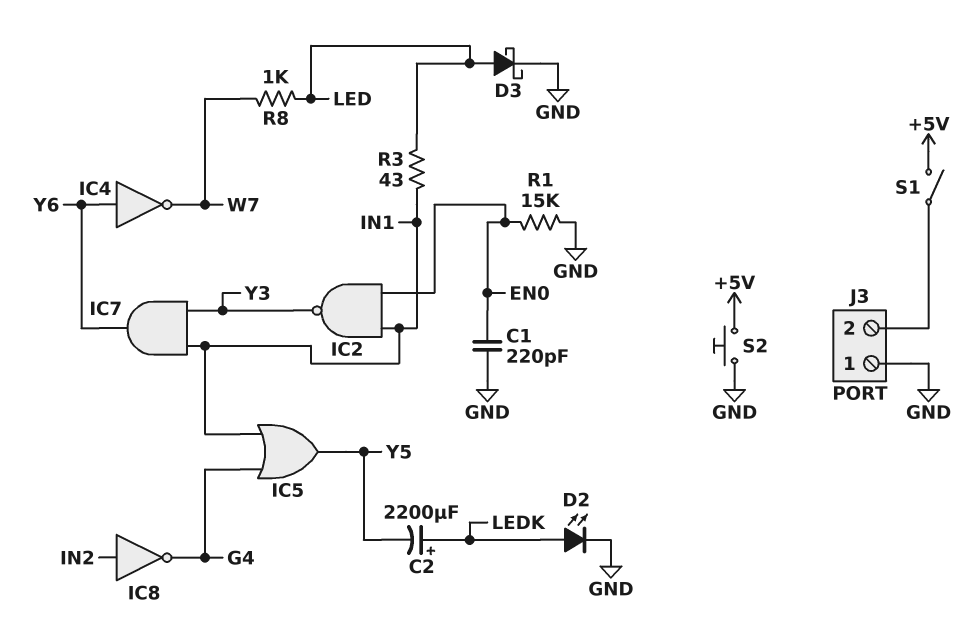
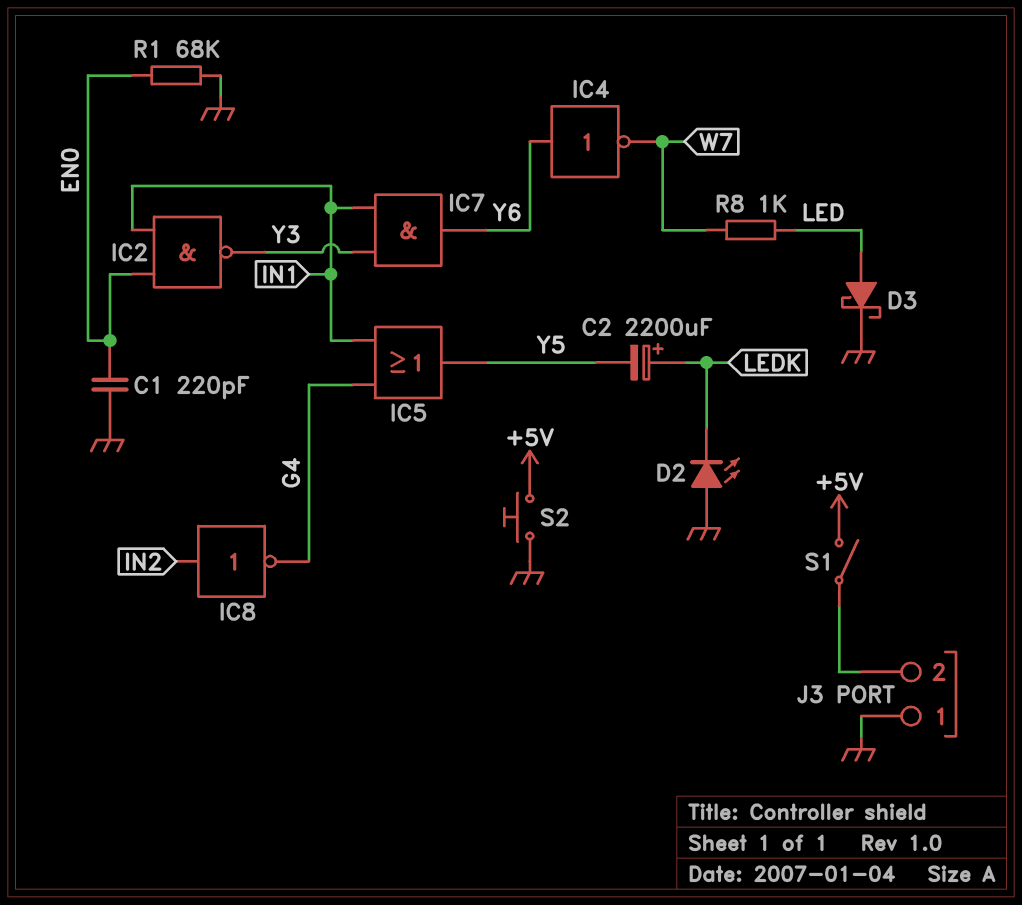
D2: LED (A LEDK, K GND) -> LED (A GND, K LEDK)
R1: 15k (EN0, GND) -> 68k (EN0, GND)
R3: 43 (IN1, LED) -> none

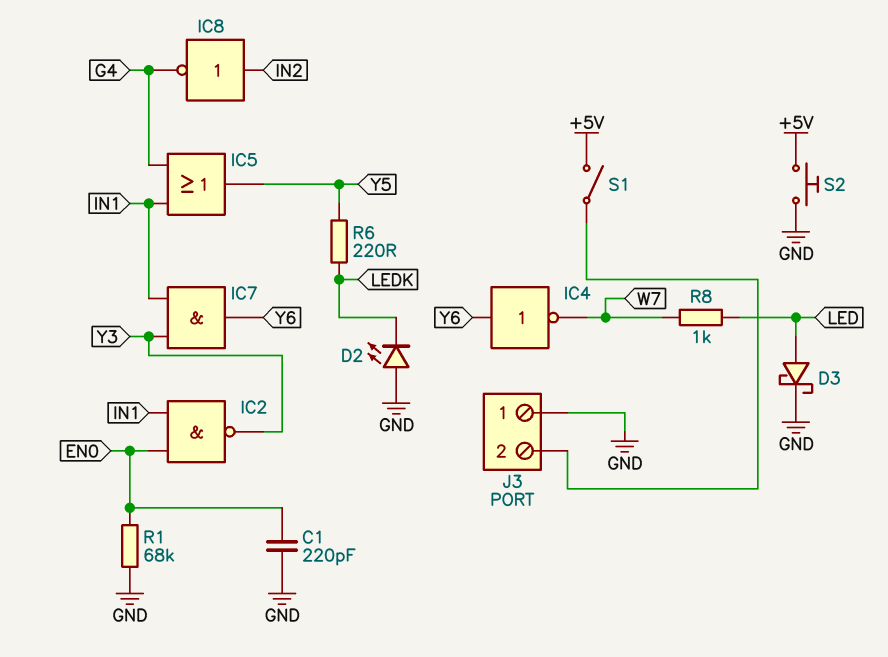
C2: 2200uF (plus LEDK, minus Y5) -> none
R6: none -> 220 (LEDK, Y5)

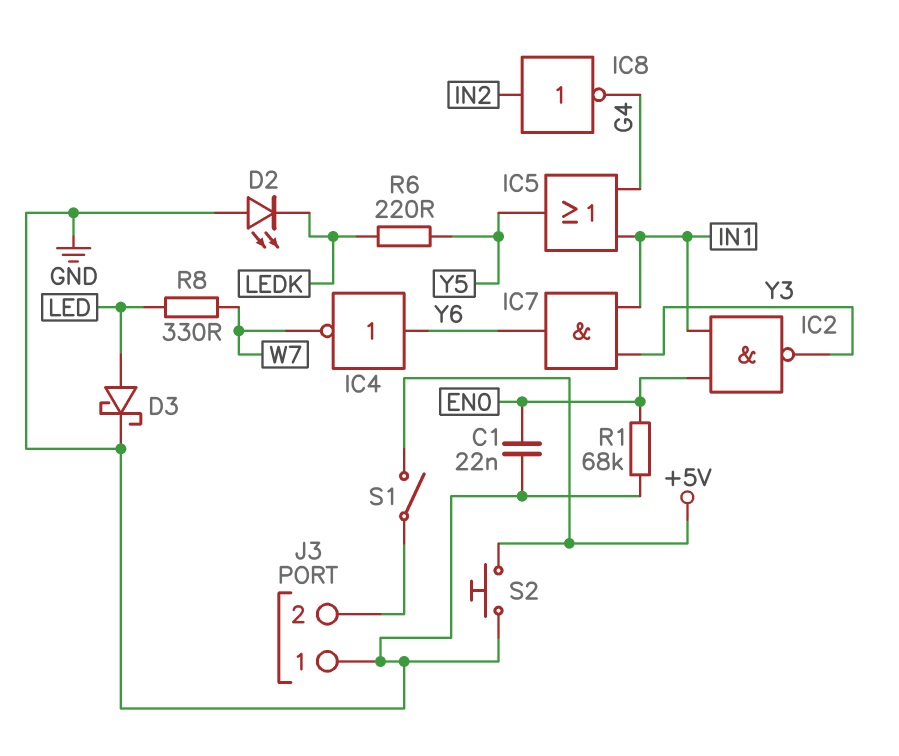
C1: 220pF (EN0, GND) -> 22nF (EN0, GND)
R8: 1k (LED, W7) -> 330 (LED, W7)

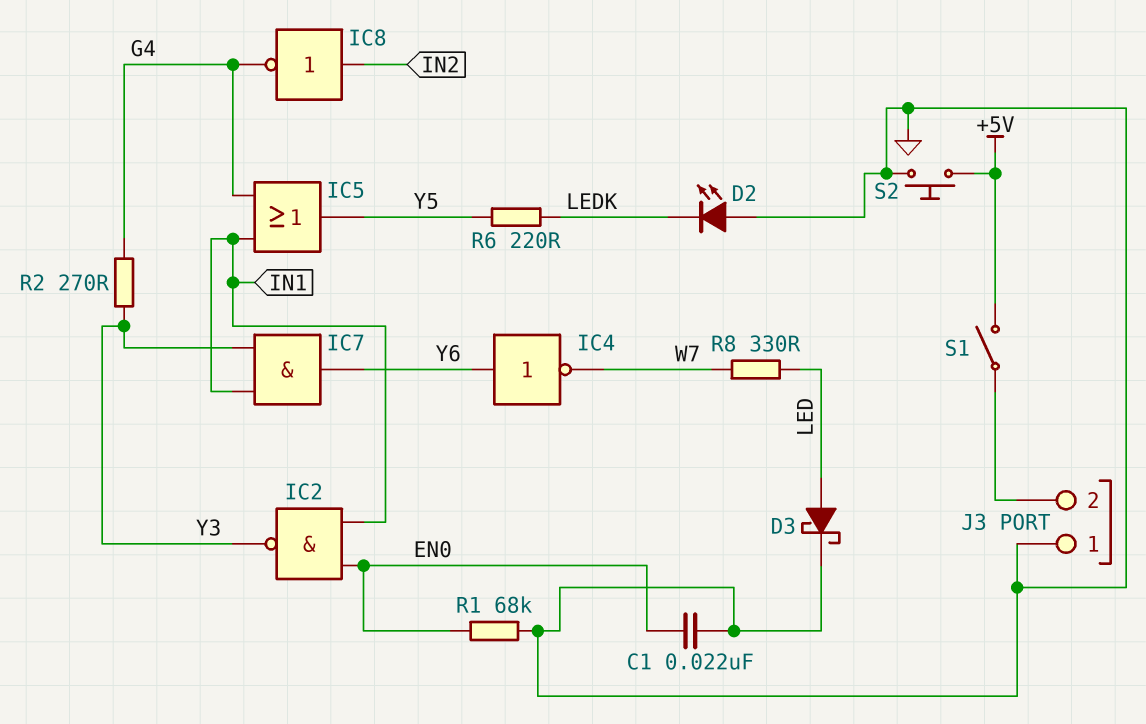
R2: none -> 270 (G4, Y3)

